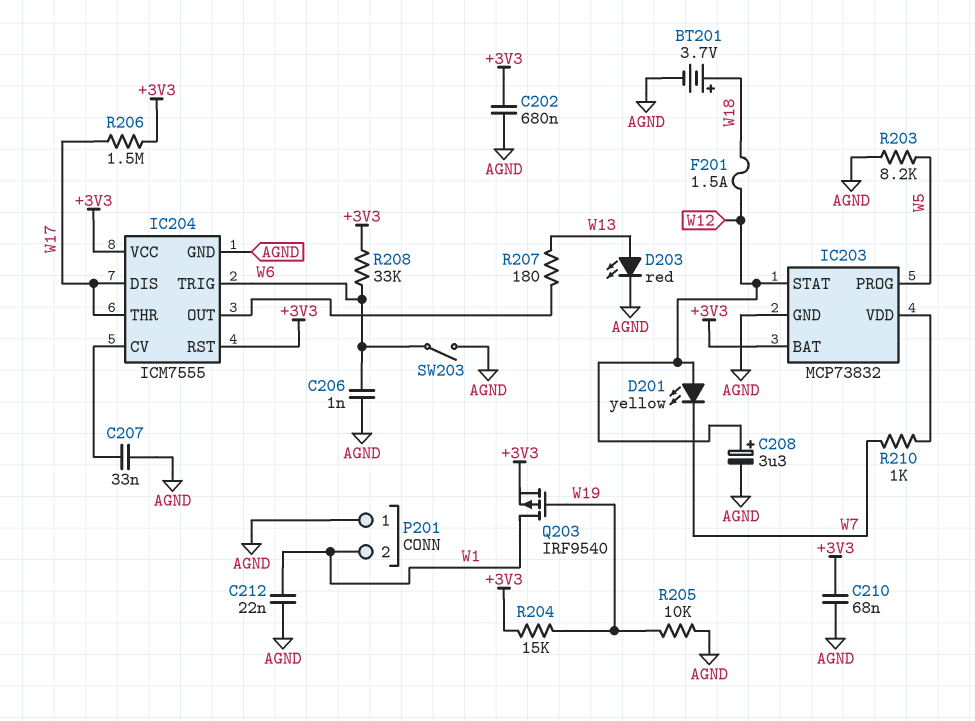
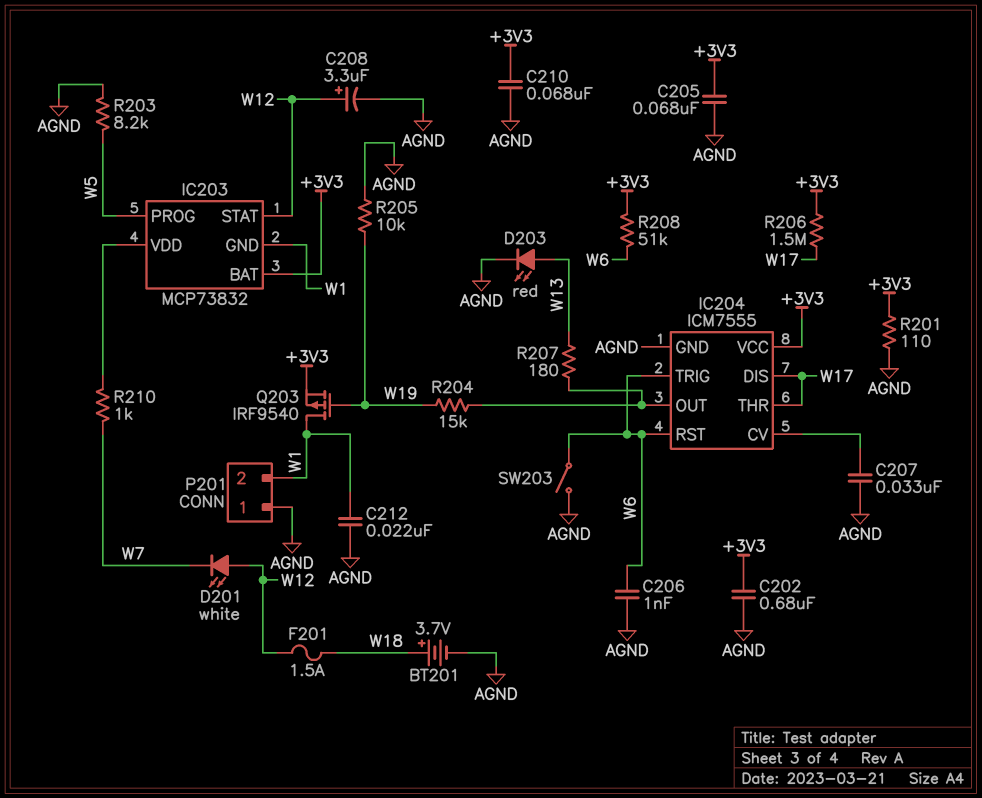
C205: none -> 68nF (+3V3, AGND)
D201: LED yellow (A W12, K W7) -> LED white (A W12, K W7)
IC203 pin GND: AGND -> W1
IC204 pin RST: +3V3 -> W6
R201: none -> 110 (+3V3, AGND)
R204: 15k (+3V3, W19) -> 15k (IC204/OUT, W19)
R208: 33k (+3V3, W6) -> 51k (+3V3, W6)

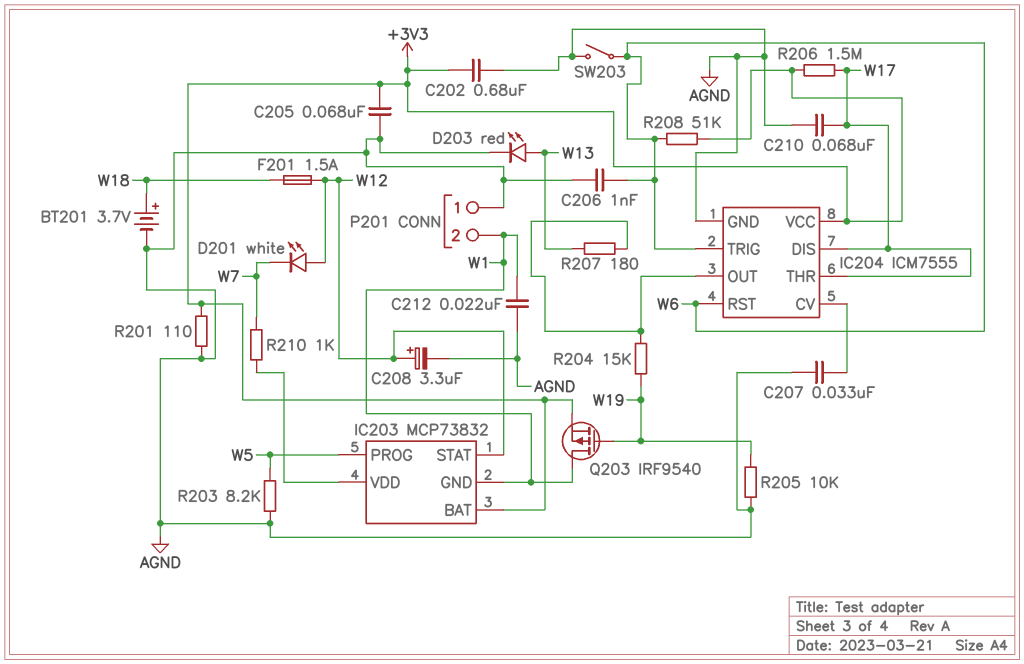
C210: 68nF (+3V3, AGND) -> 68nF (AGND, W17)

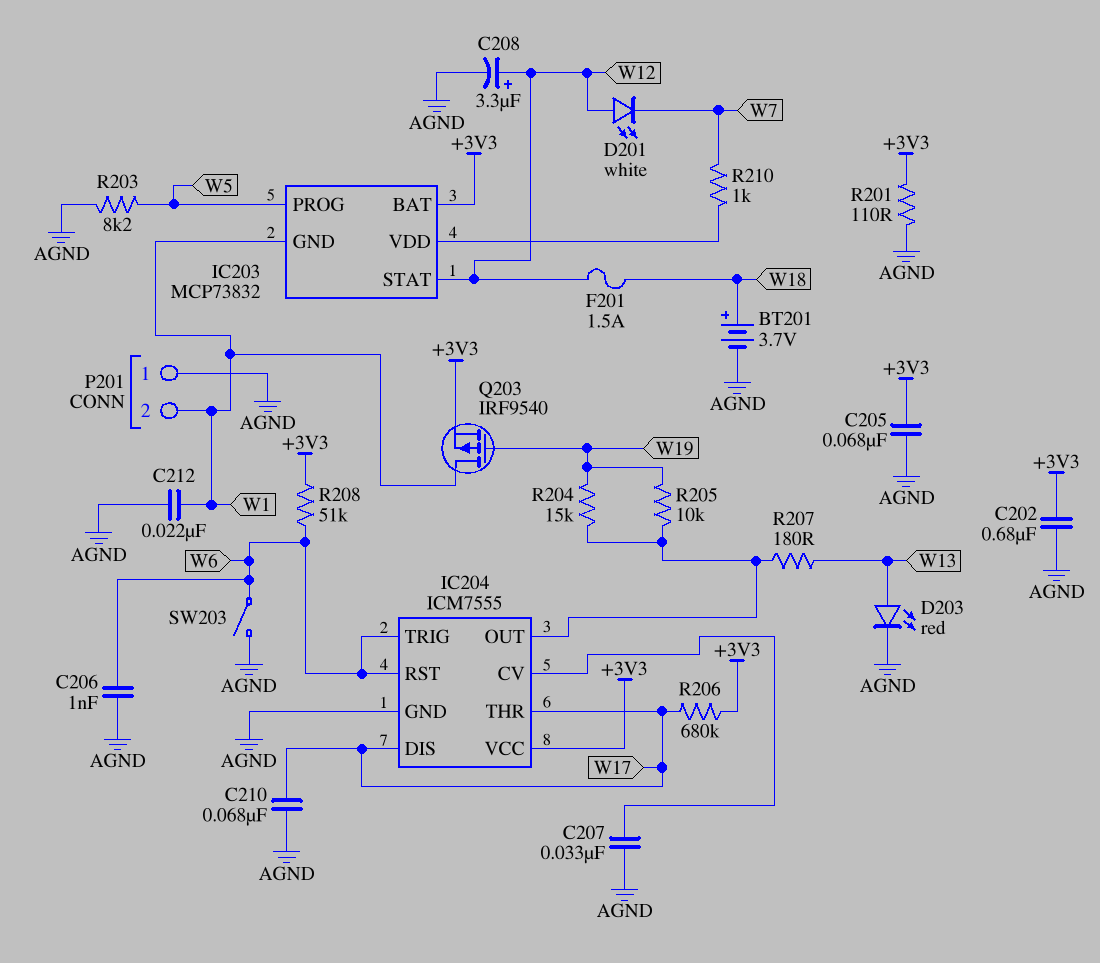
R205: 10k (AGND, W19) -> 10k (IC204/OUT, W19)
R206: 1.5M (+3V3, W17) -> 680k (+3V3, W17)

